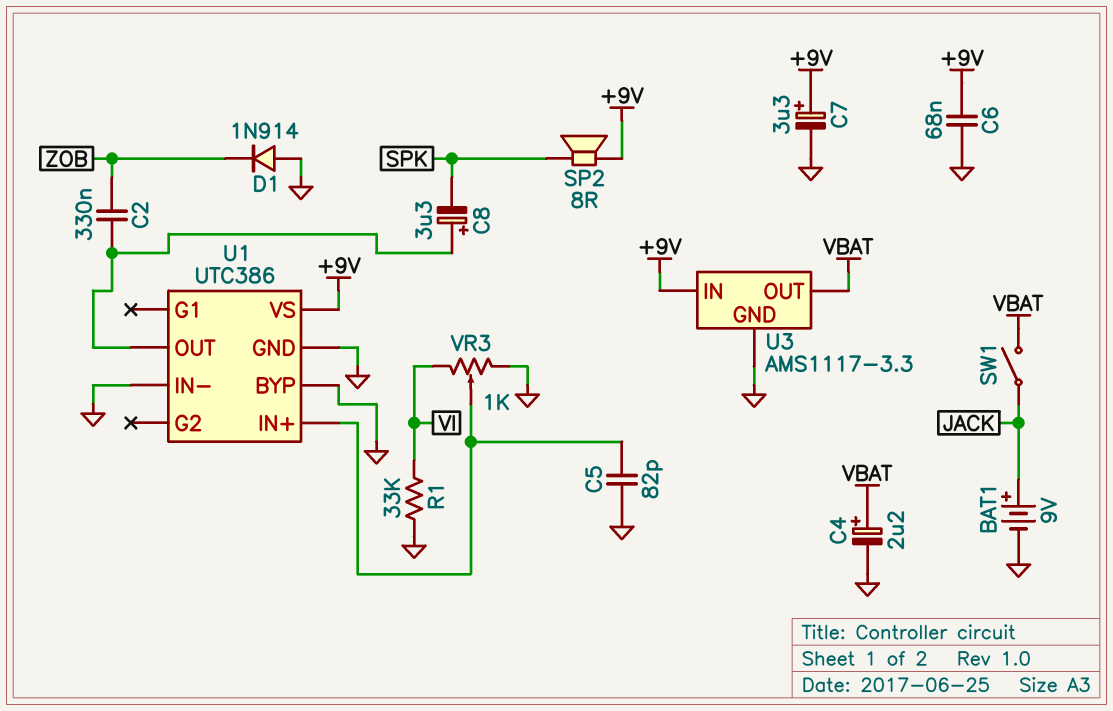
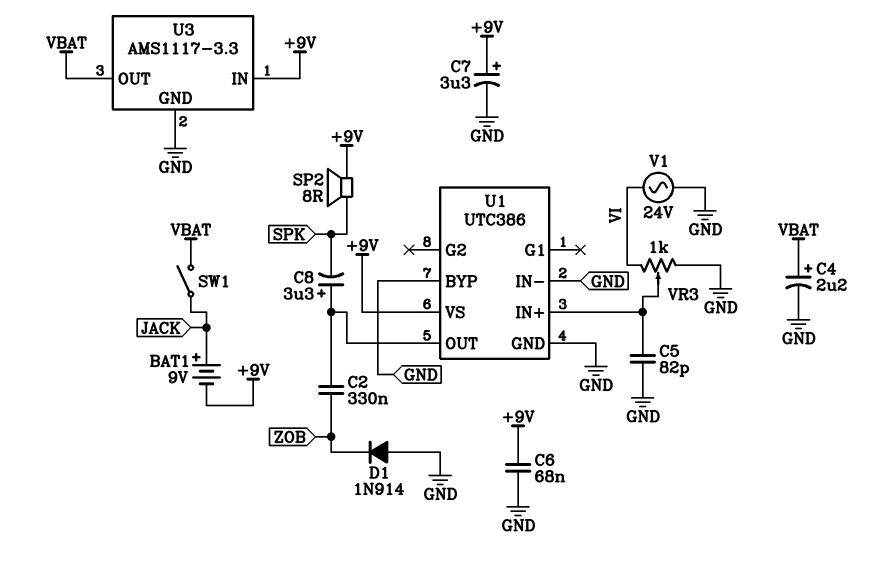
BAT1: 9V (plus JACK, minus GND) -> 9V (plus JACK, minus +9V)
R1: 33k (GND, VI) -> none
V1: none -> AC 24V (GND, VI)

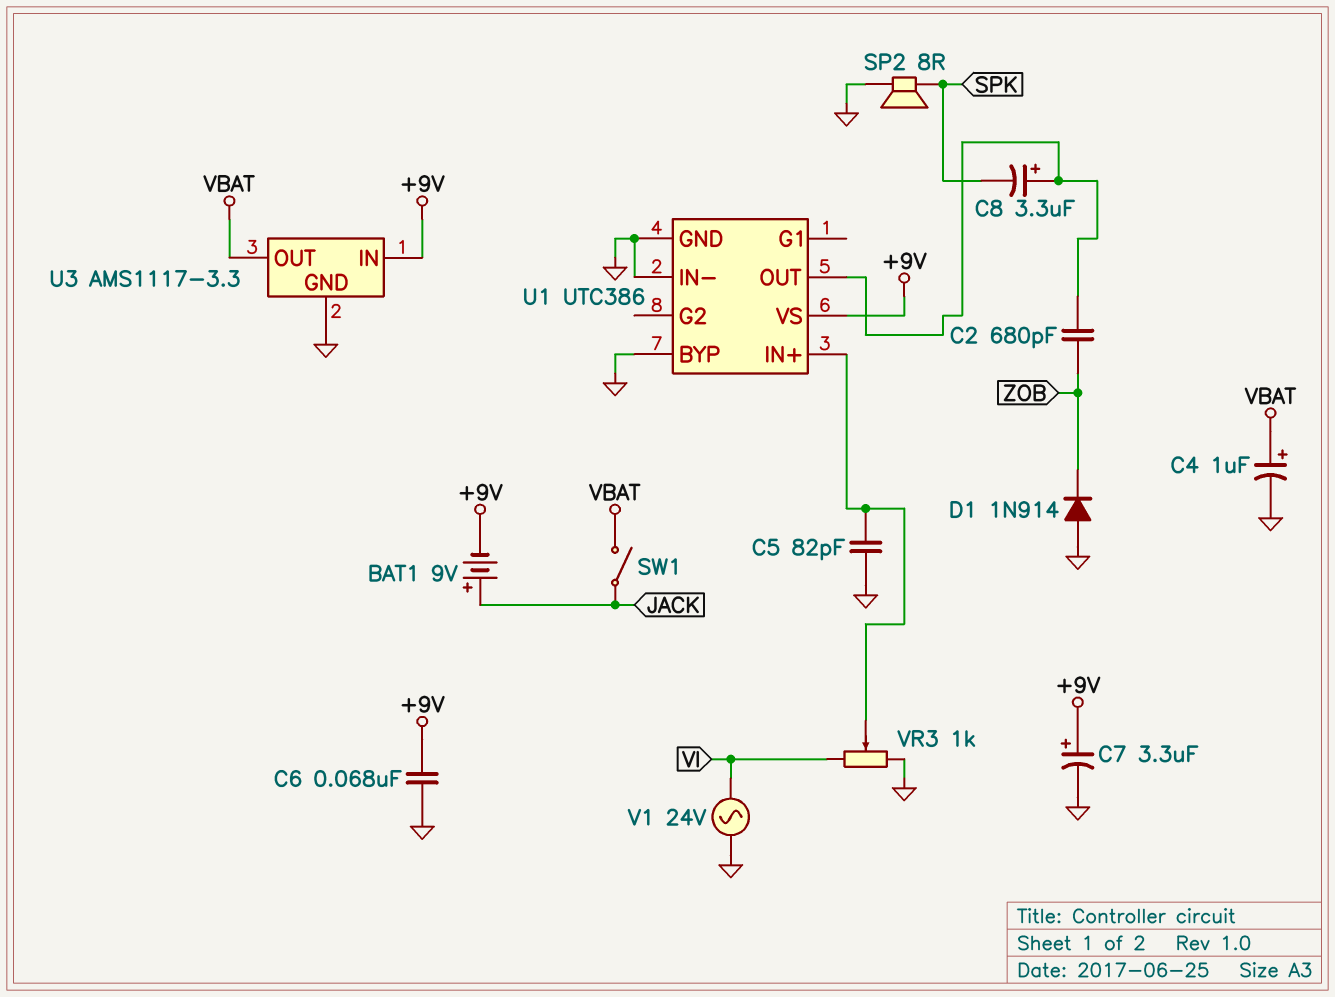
C2: 330nF (U1/OUT, ZOB) -> 680pF (U1/OUT, ZOB)
C4: 2.2uF (plus VBAT, minus GND) -> 1uF (plus VBAT, minus GND)
SP2: speaker 8R (+9V, SPK) -> speaker 8R (GND, SPK)

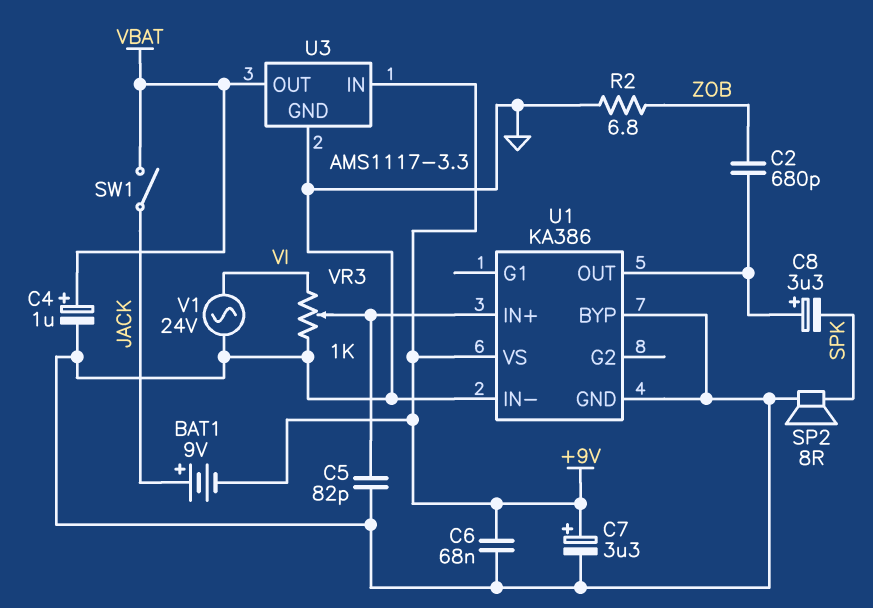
D1: diode 1N914 (A GND, K ZOB) -> none
R2: none -> 6.8 (GND, ZOB)
U1: UTC386 -> KA386

